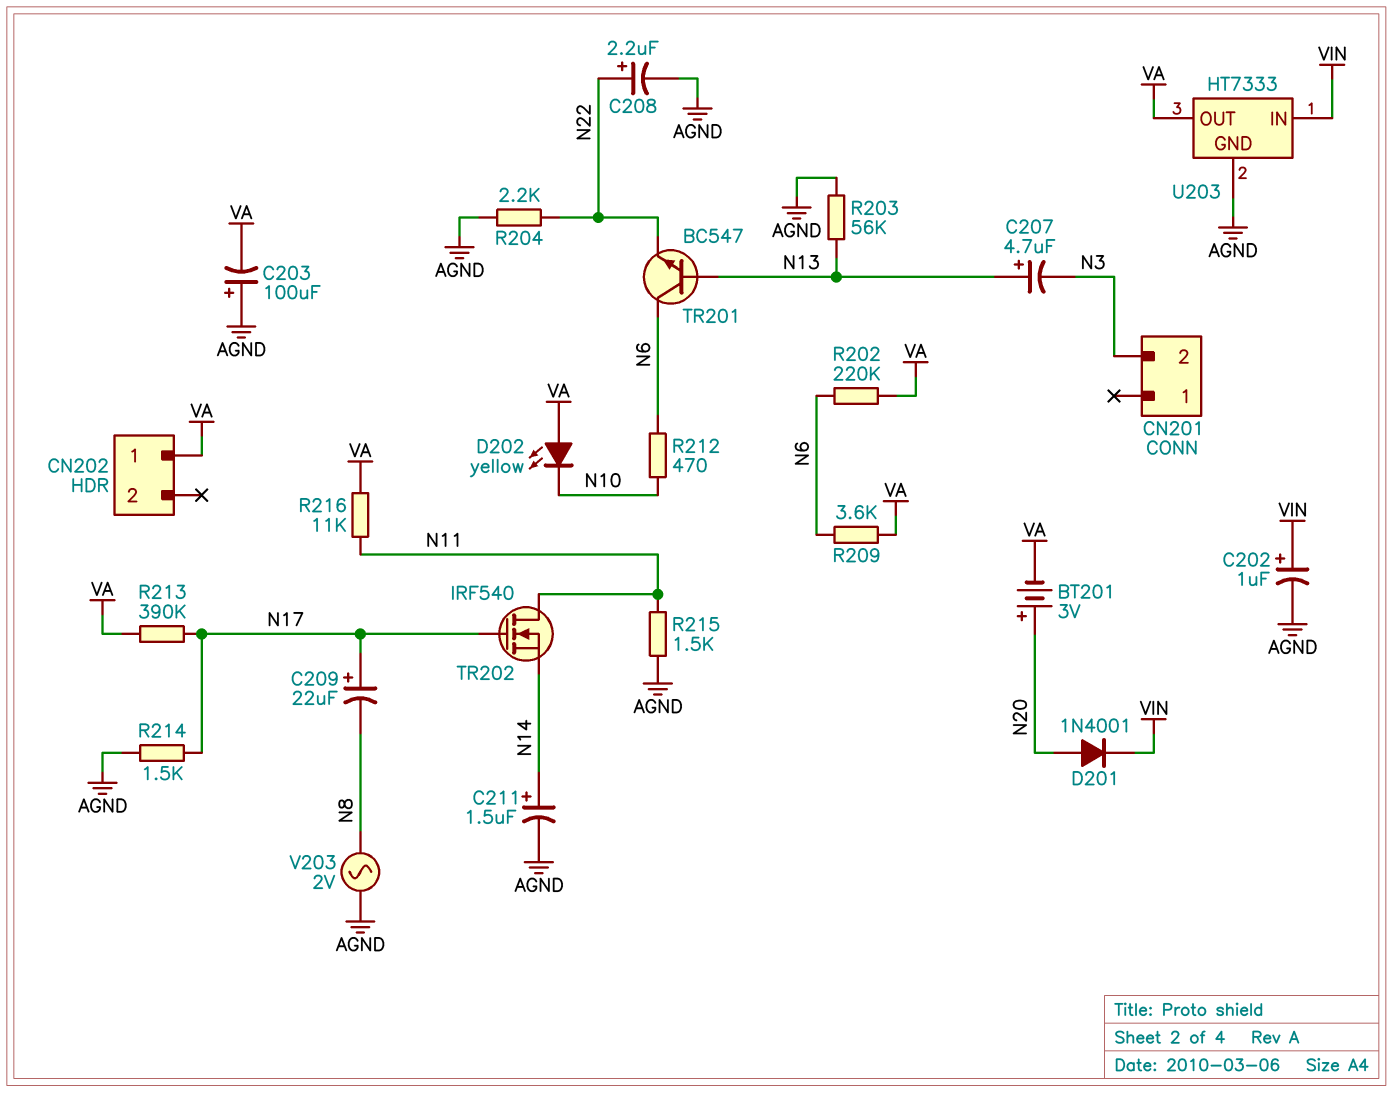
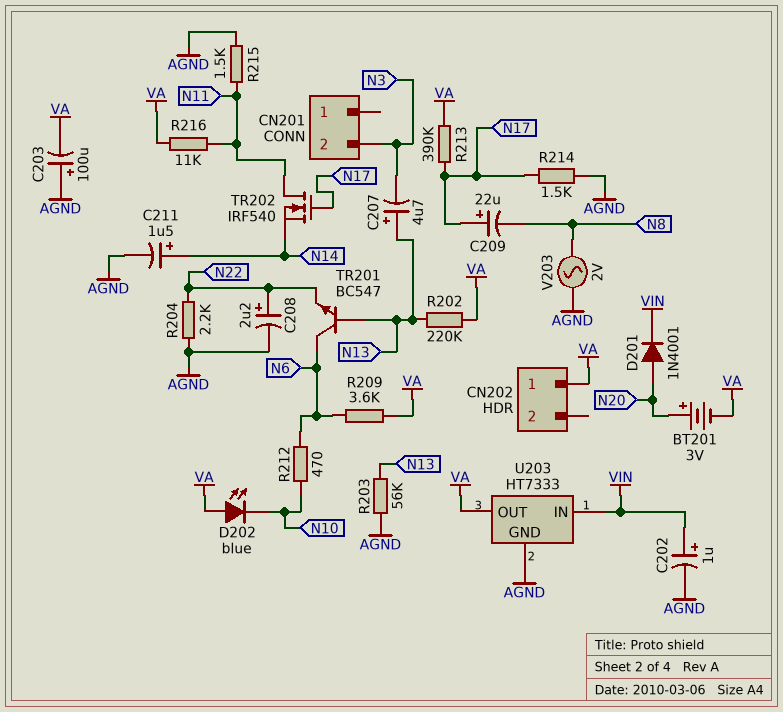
D202: LED yellow (A VA, K N10) -> LED blue (A VA, K N10)
R202: 220k (N6, VA) -> 220k (N13, VA)

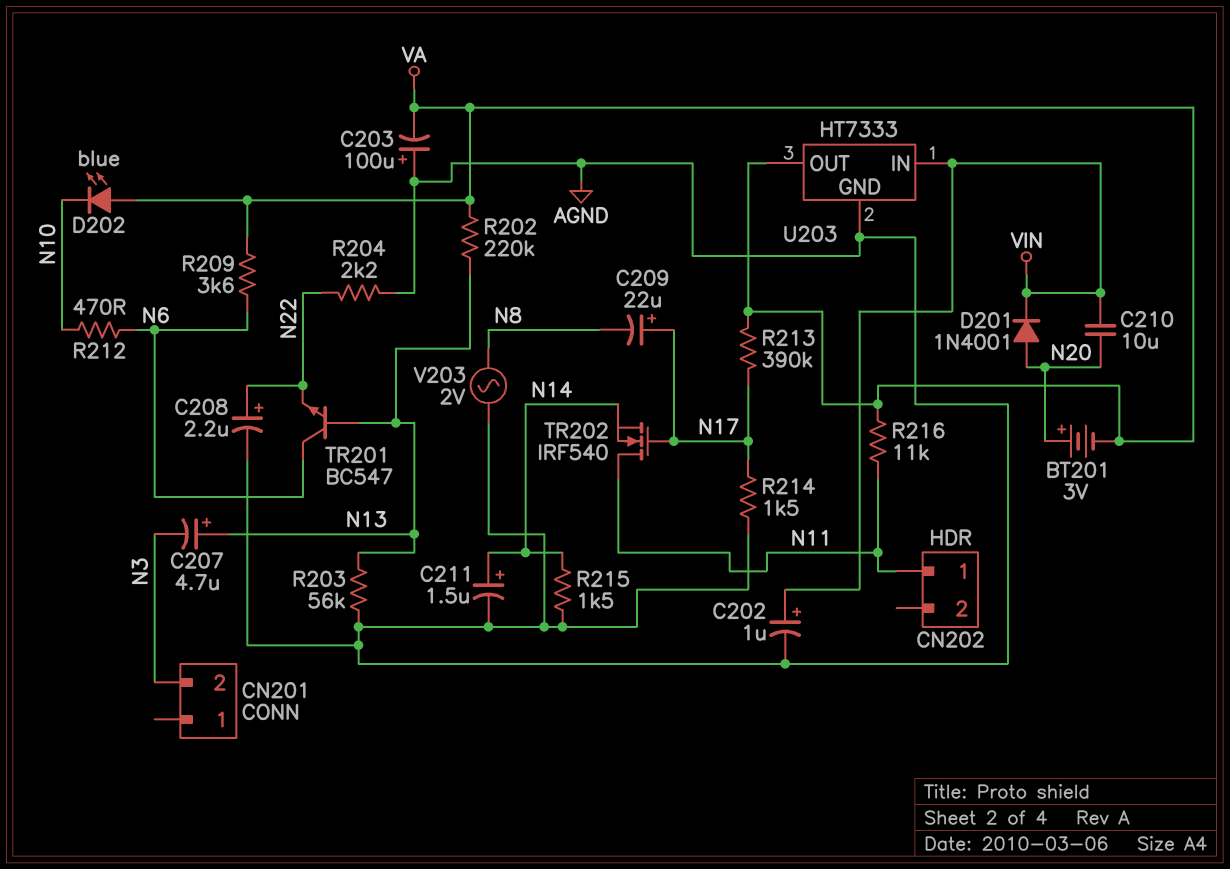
C210: none -> 10uF (N20, VIN)
CN202 pin 1: VA -> N11
R215: 1.5k (AGND, N11) -> 1.5k (AGND, N14)

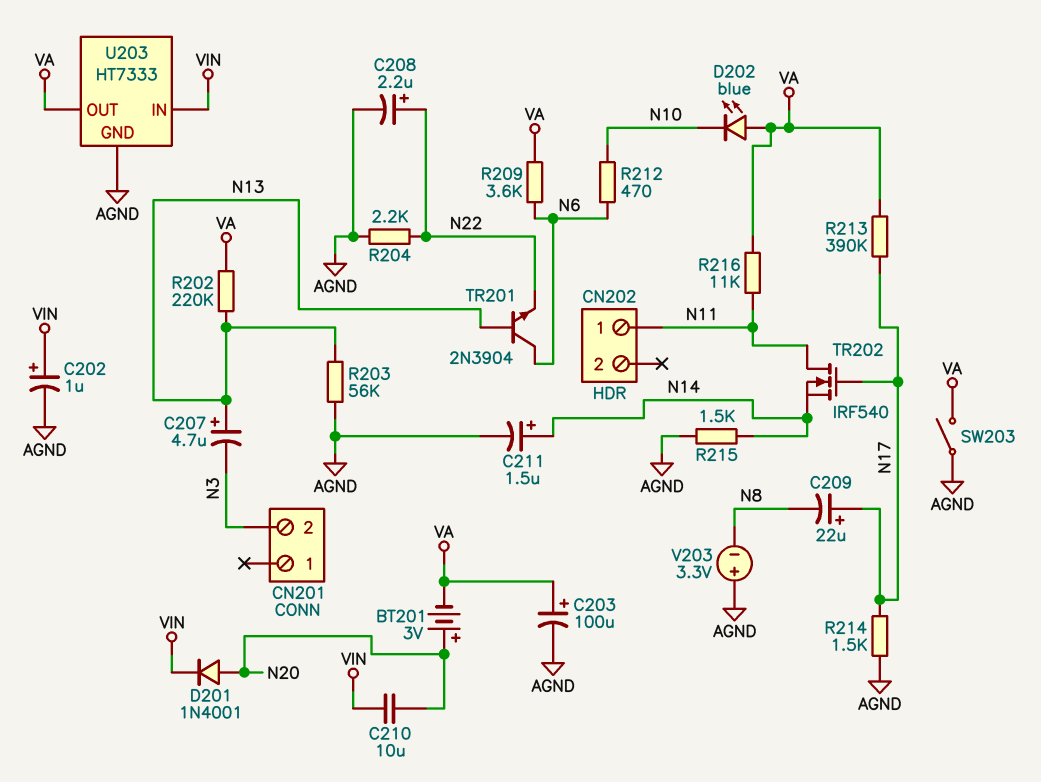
C203: 100uF (plus AGND, minus VA) -> 100uF (plus VA, minus AGND)
SW203: none -> switch (AGND, VA)
TR201: NPN BC547 (B N13, C N6, E N22) -> NPN 2N3904 (B N13, C N6, E N22)
V203: AC 2V (AGND, N8) -> 3.3V (plus AGND, minus N8)

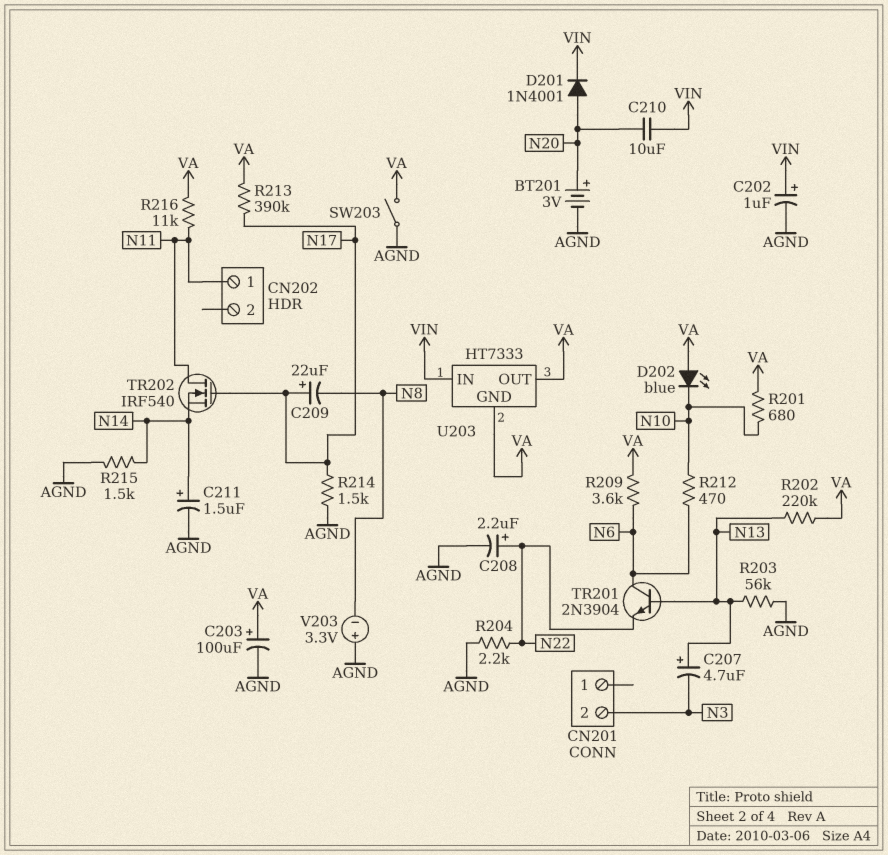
BT201: 3V (plus N20, minus VA) -> 3V (plus N20, minus AGND)
R201: none -> 680 (N10, VA)
U203 pin GND: AGND -> VA

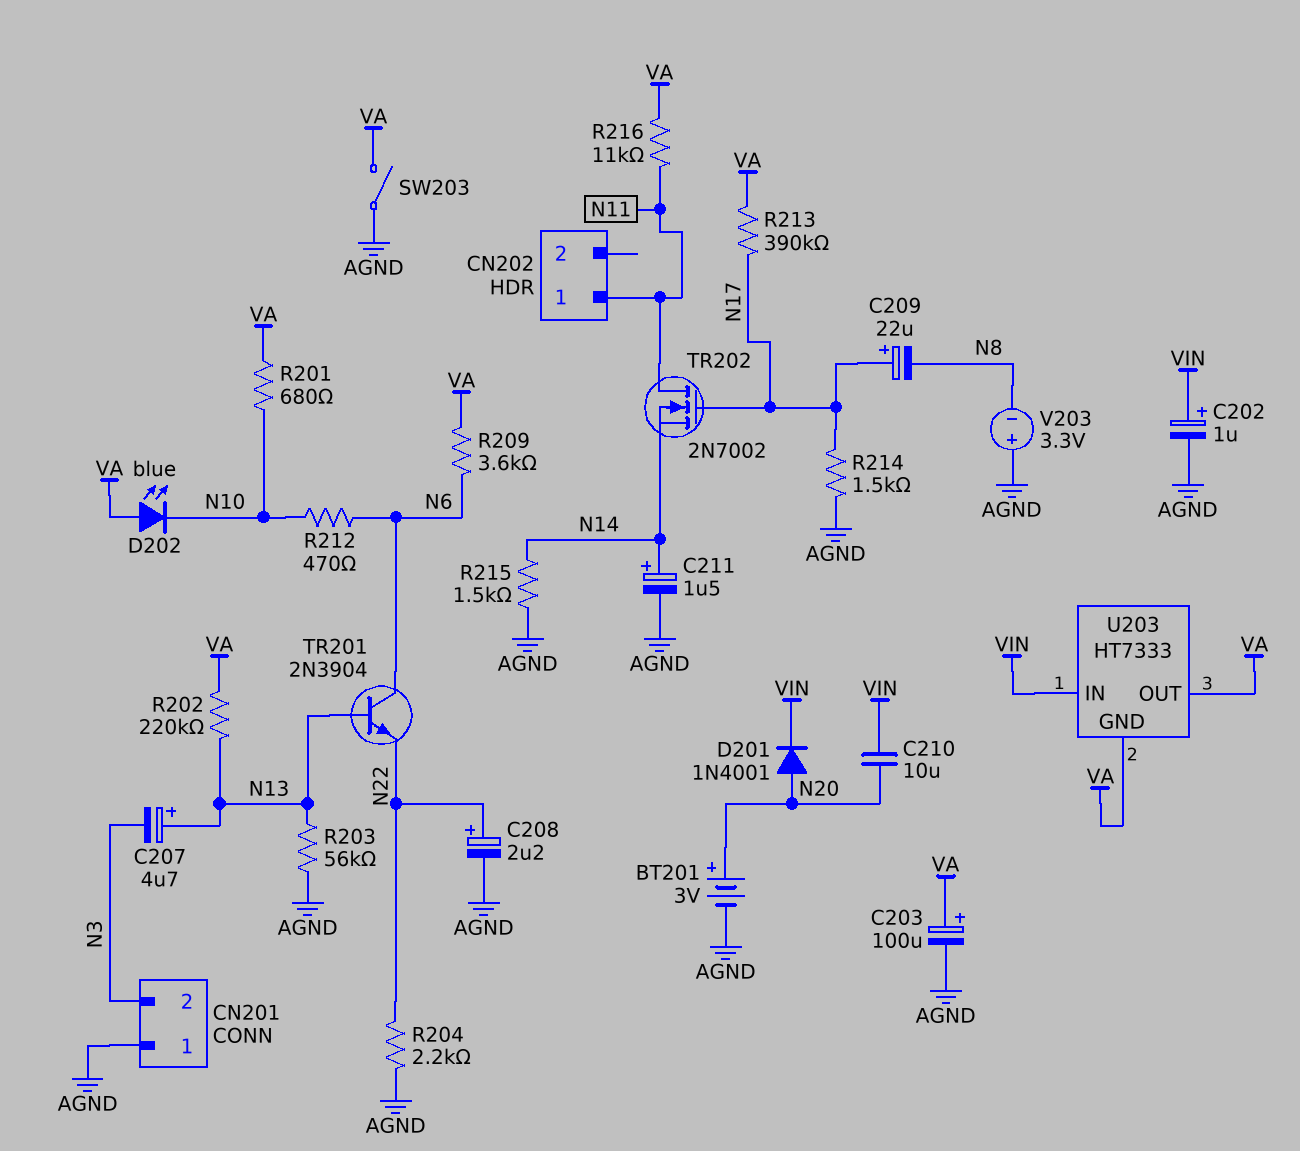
CN201 pin 1: none -> AGND
TR202: NMOS IRF540 (G N17, D N11, S N14) -> NMOS 2N7002 (G N17, D N11, S N14)

